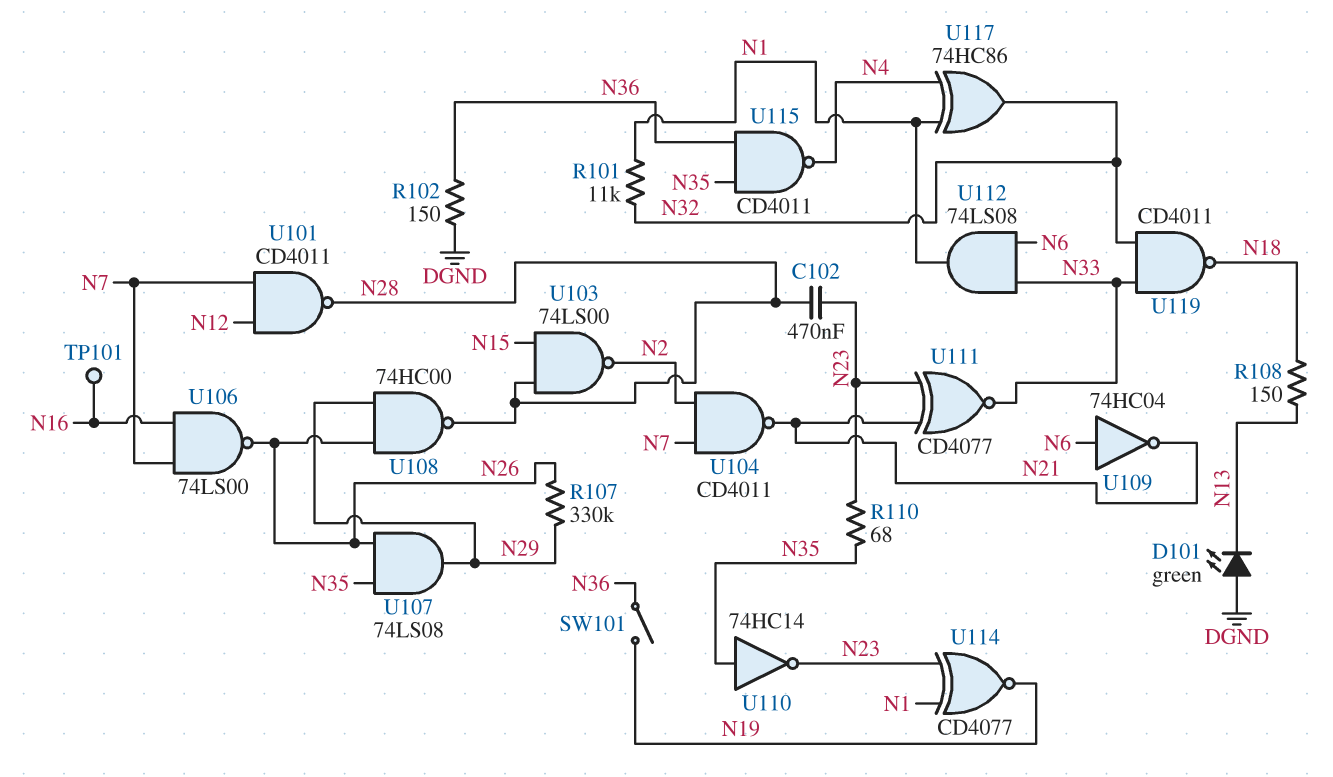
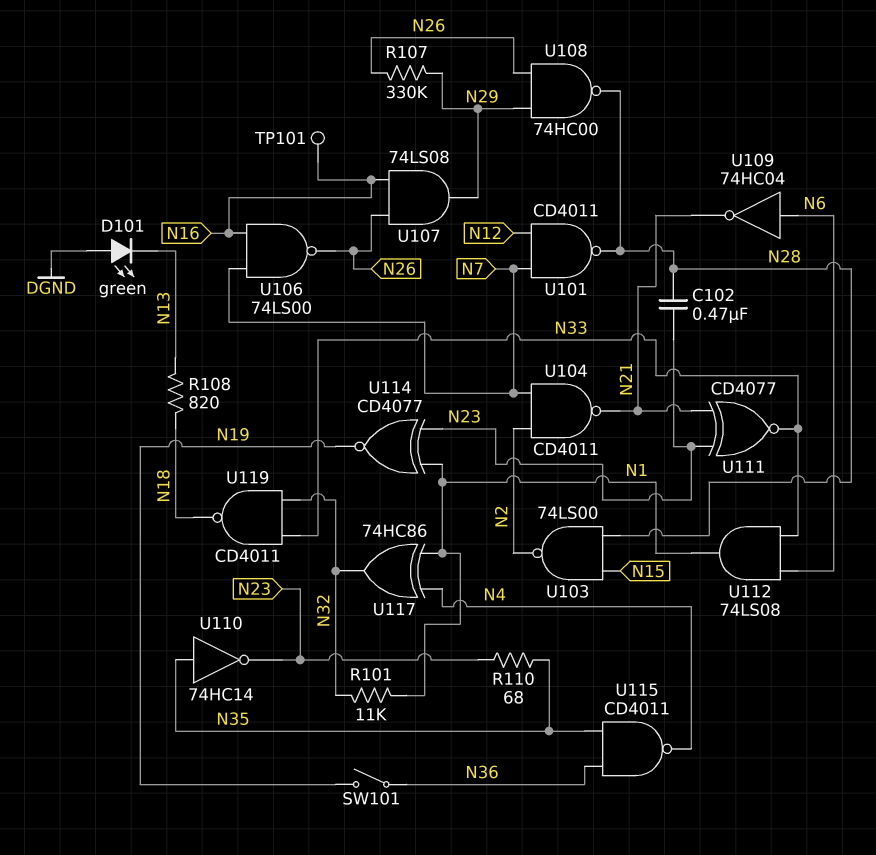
R102: 150 (DGND, N36) -> none
R108: 150 (N13, N18) -> 820 (N13, N18)
U107: AND 74LS08 (in N26, in N35, out N29) -> AND 74LS08 (in N16, in N26, out N29)

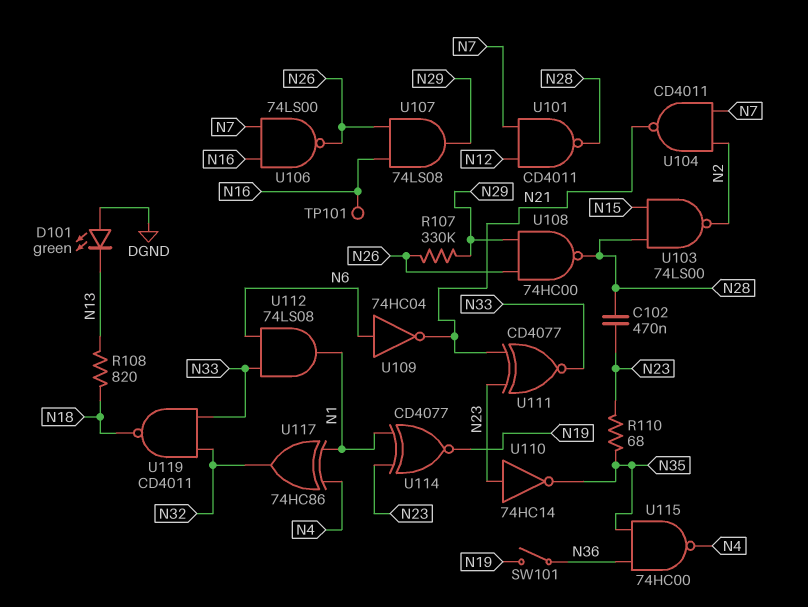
R101: 11k (N1, N32) -> none
U110: NOT 74HC14 (in N35, out N23) -> NOT 74HC14 (in N23, out N35)
U115: NAND CD4011 (in N35, in N36, out N4) -> NAND 74HC00 (in N35, in N36, out N4)

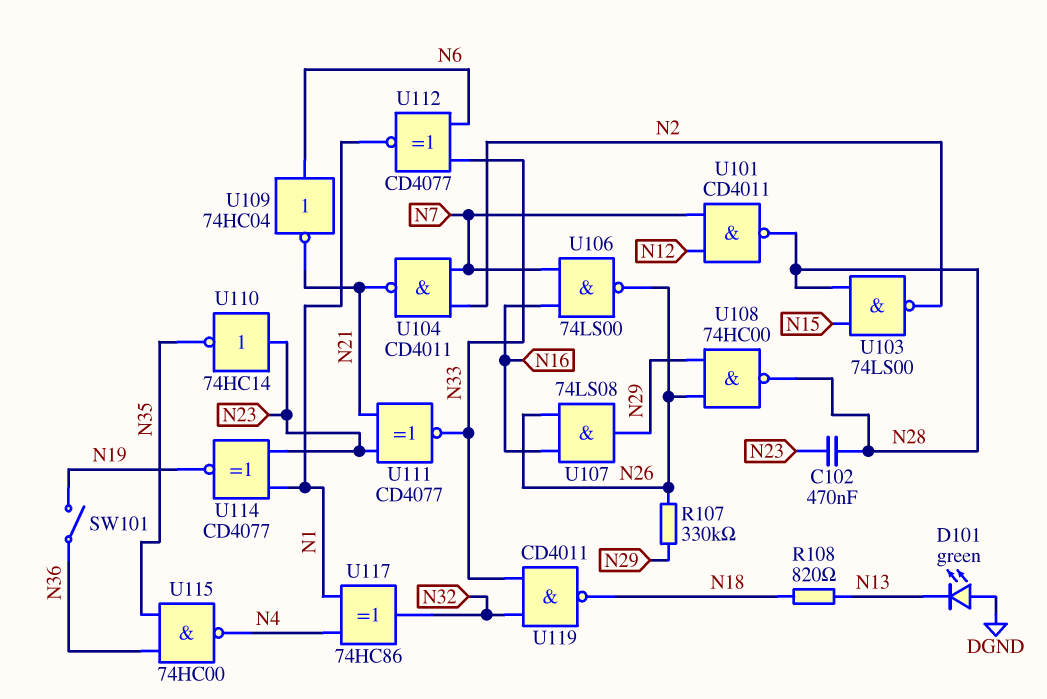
R110: 68 (N23, N35) -> none
TP101: test point (N16) -> none
U112: AND 74LS08 (in N6, in N33, out N1) -> XNOR CD4077 (in N6, in N33, out N1)

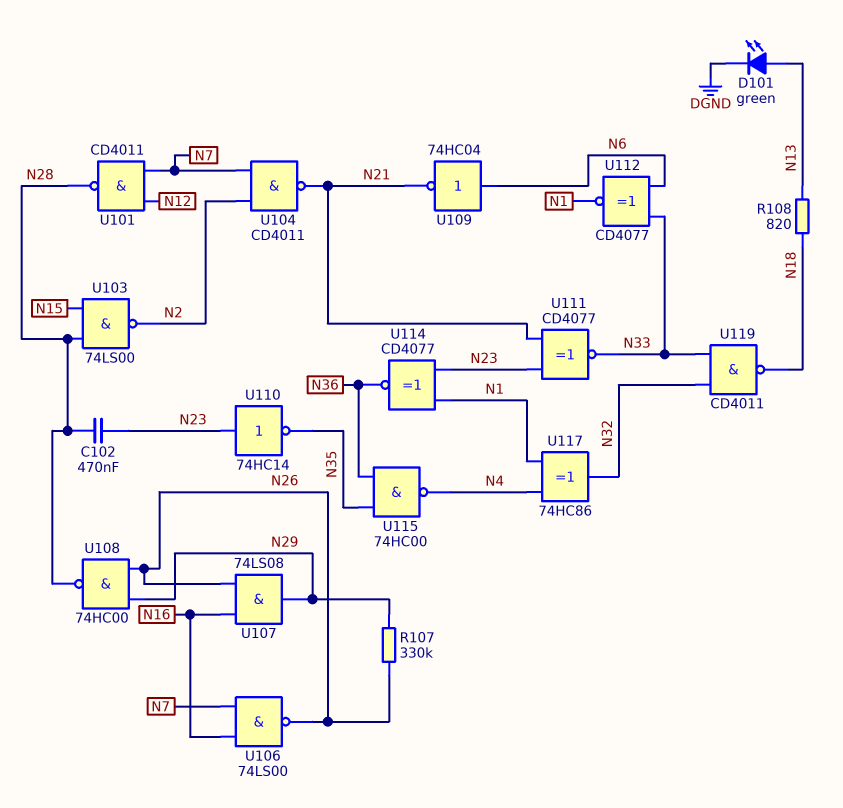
D101: LED green (A DGND, K N13) -> LED green (A N13, K DGND)
SW101: switch (N19, N36) -> none
U114: XNOR CD4077 (in N1, in N23, out N19) -> XNOR CD4077 (in N1, in N23, out N36)

